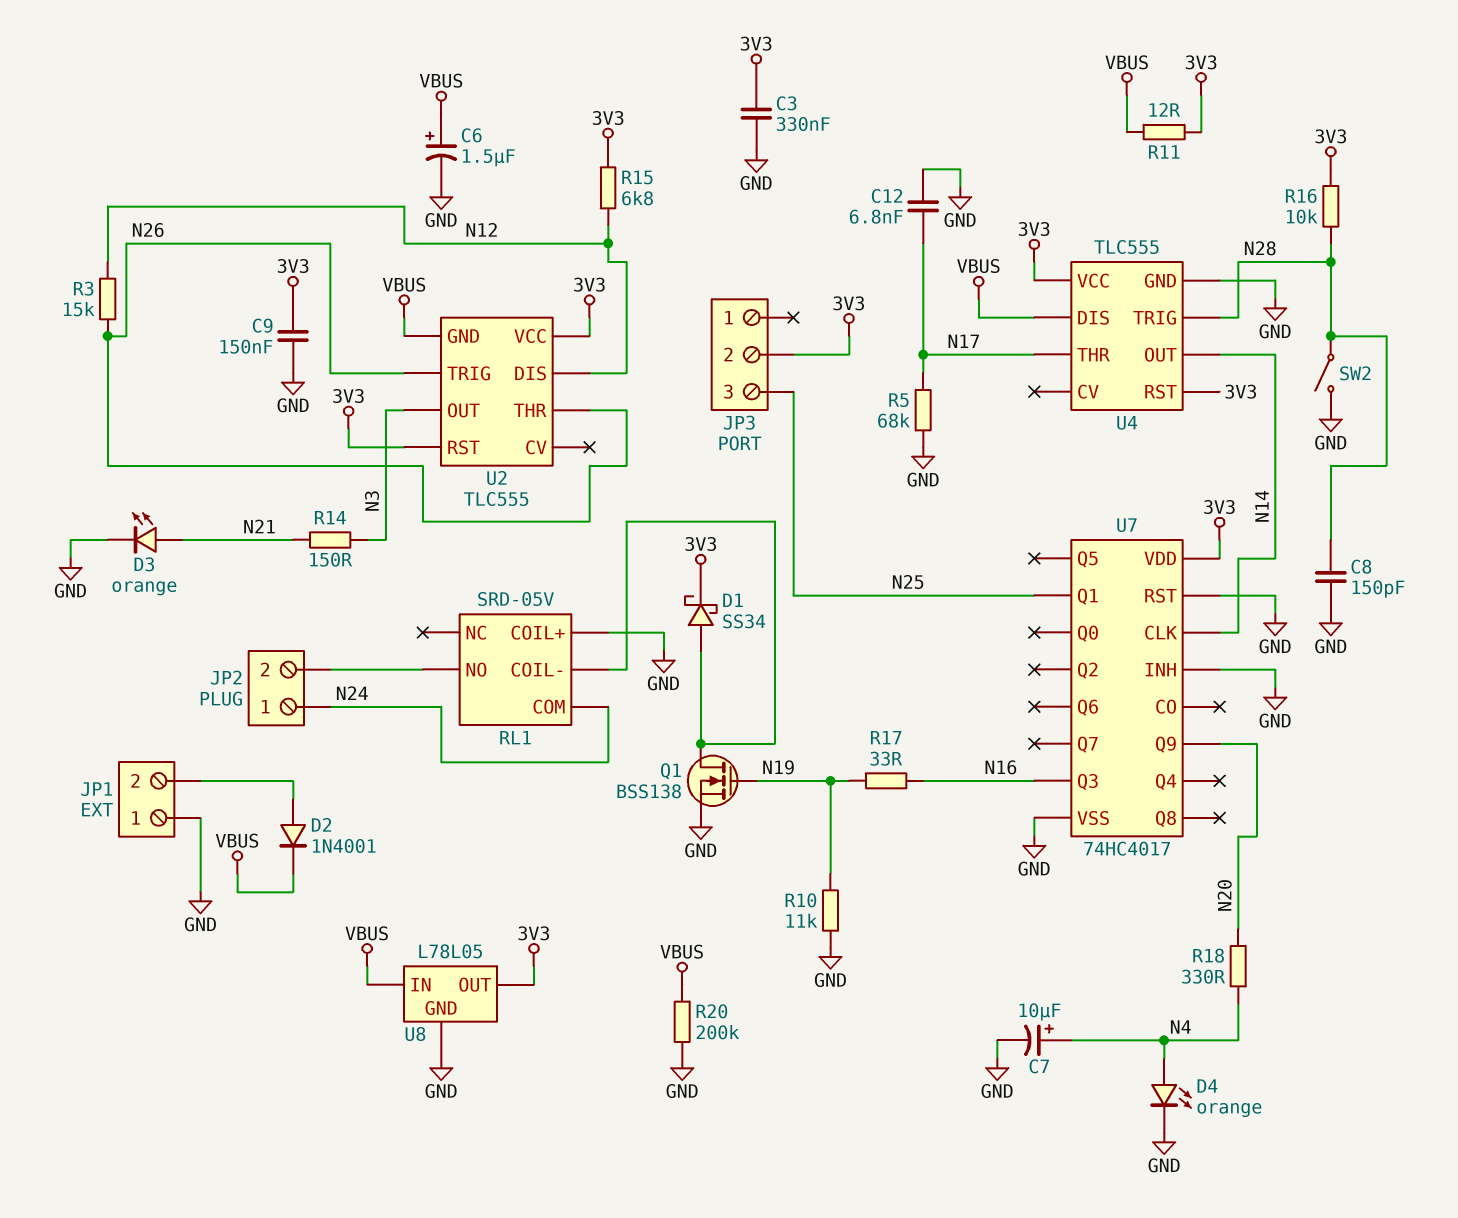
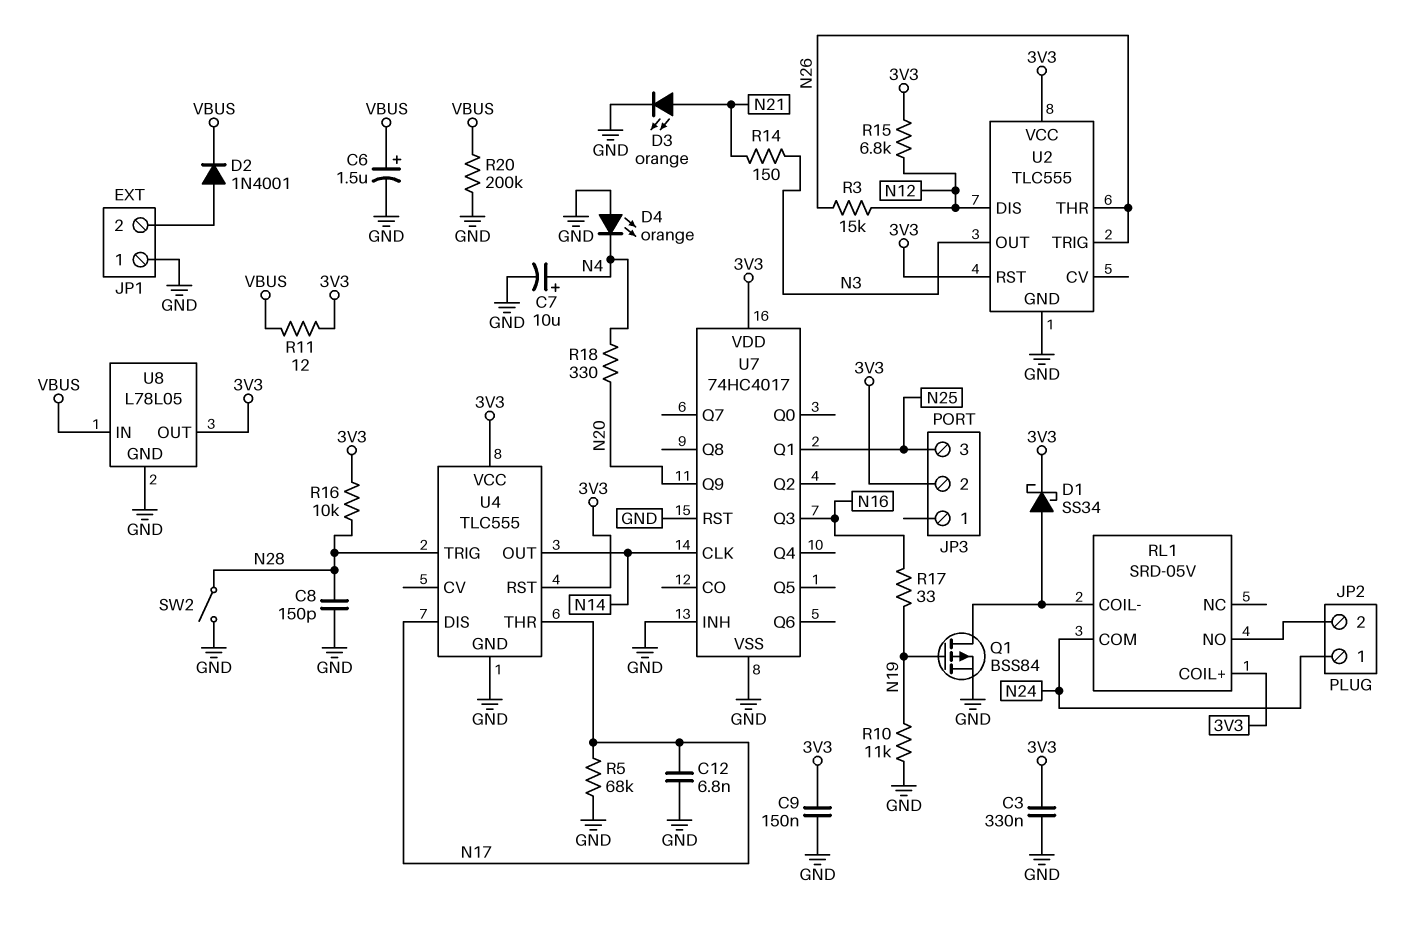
D4: LED orange (A N4, K GND) -> LED orange (A GND, K N4)
Q1: NMOS BSS138 (G N19, D RL1/COIL-, S GND) -> PMOS BSS84 (G N19, D RL1/COIL-, S GND)
RL1 pin COIL+: GND -> 3V3
U2 pin GND: VBUS -> GND
U4 pin DIS: VBUS -> N17

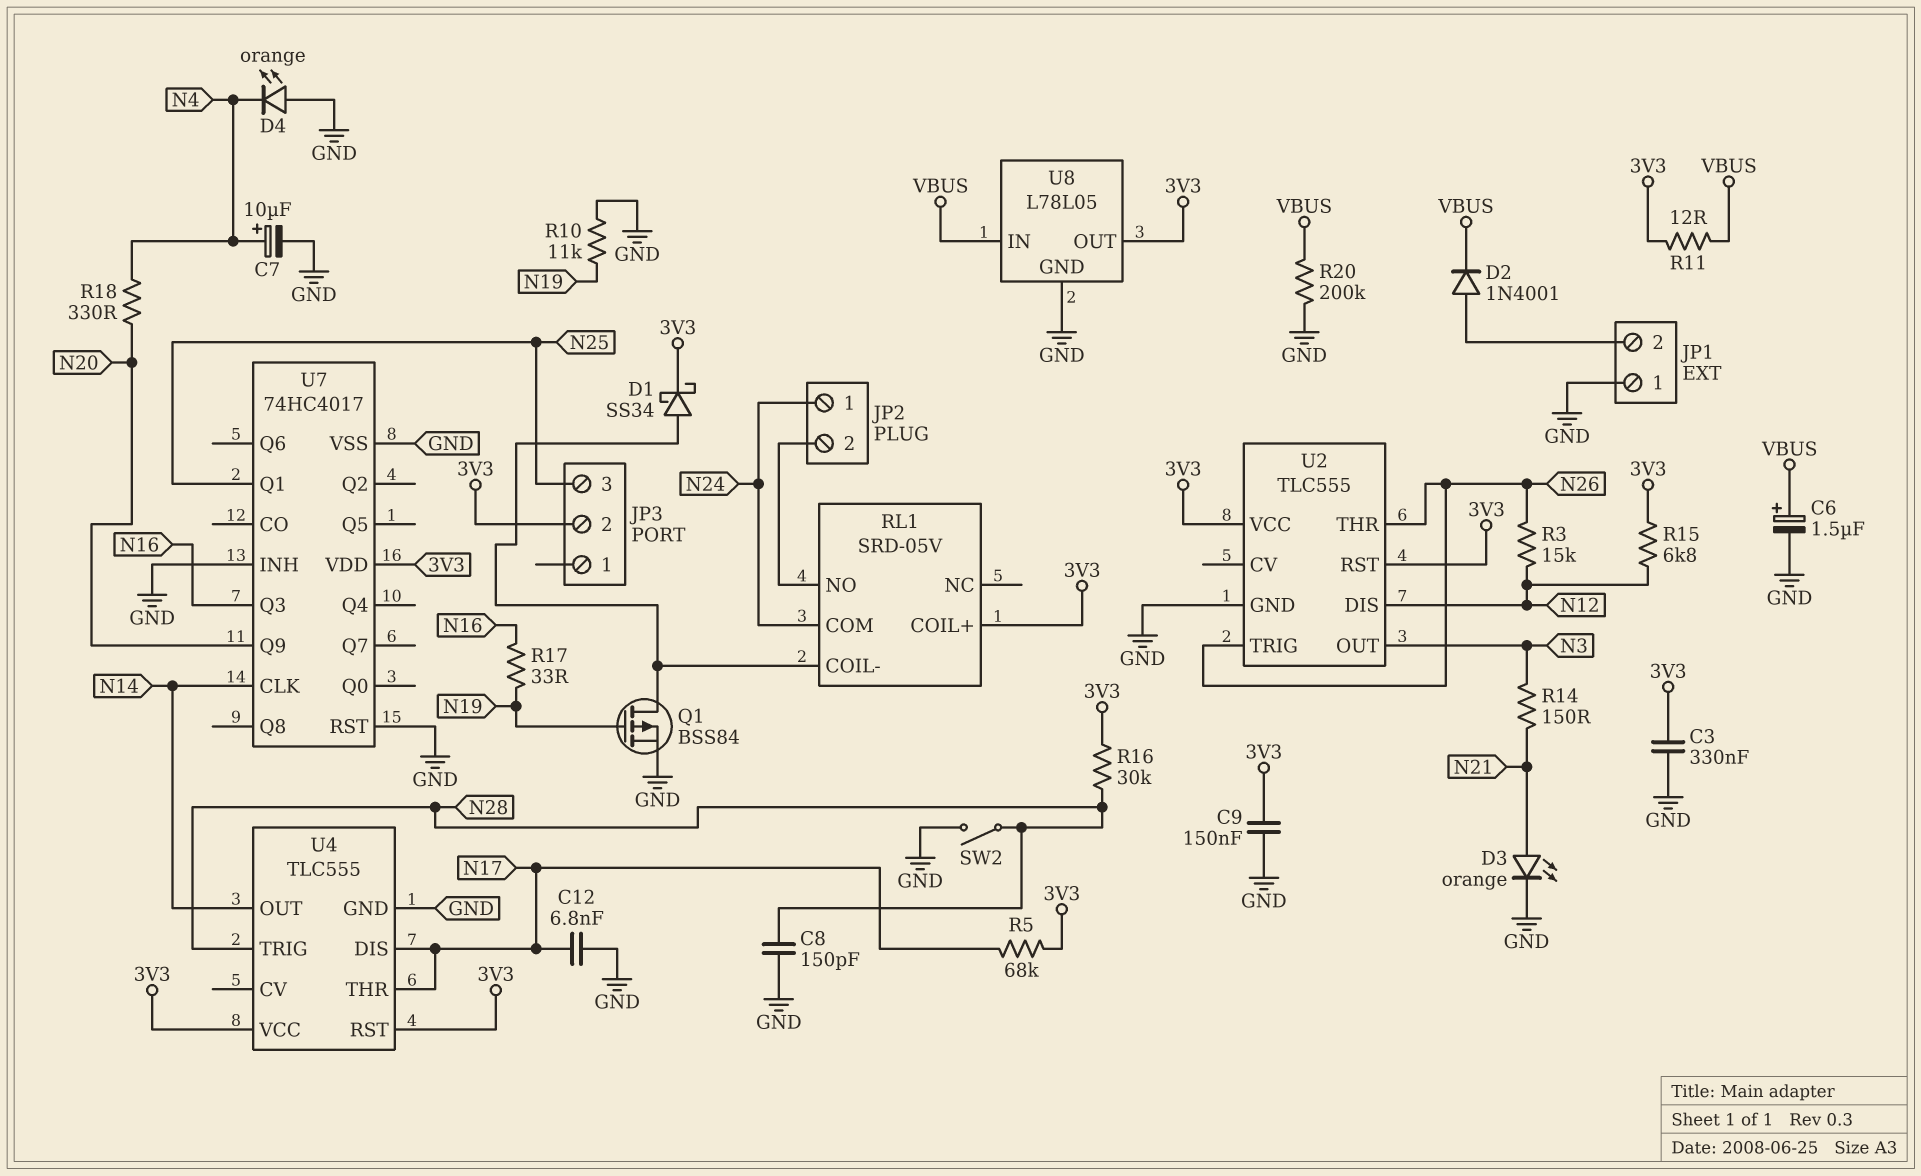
R5: 68k (GND, N17) -> 68k (3V3, N17)
R16: 10k (3V3, N28) -> 30k (3V3, N28)

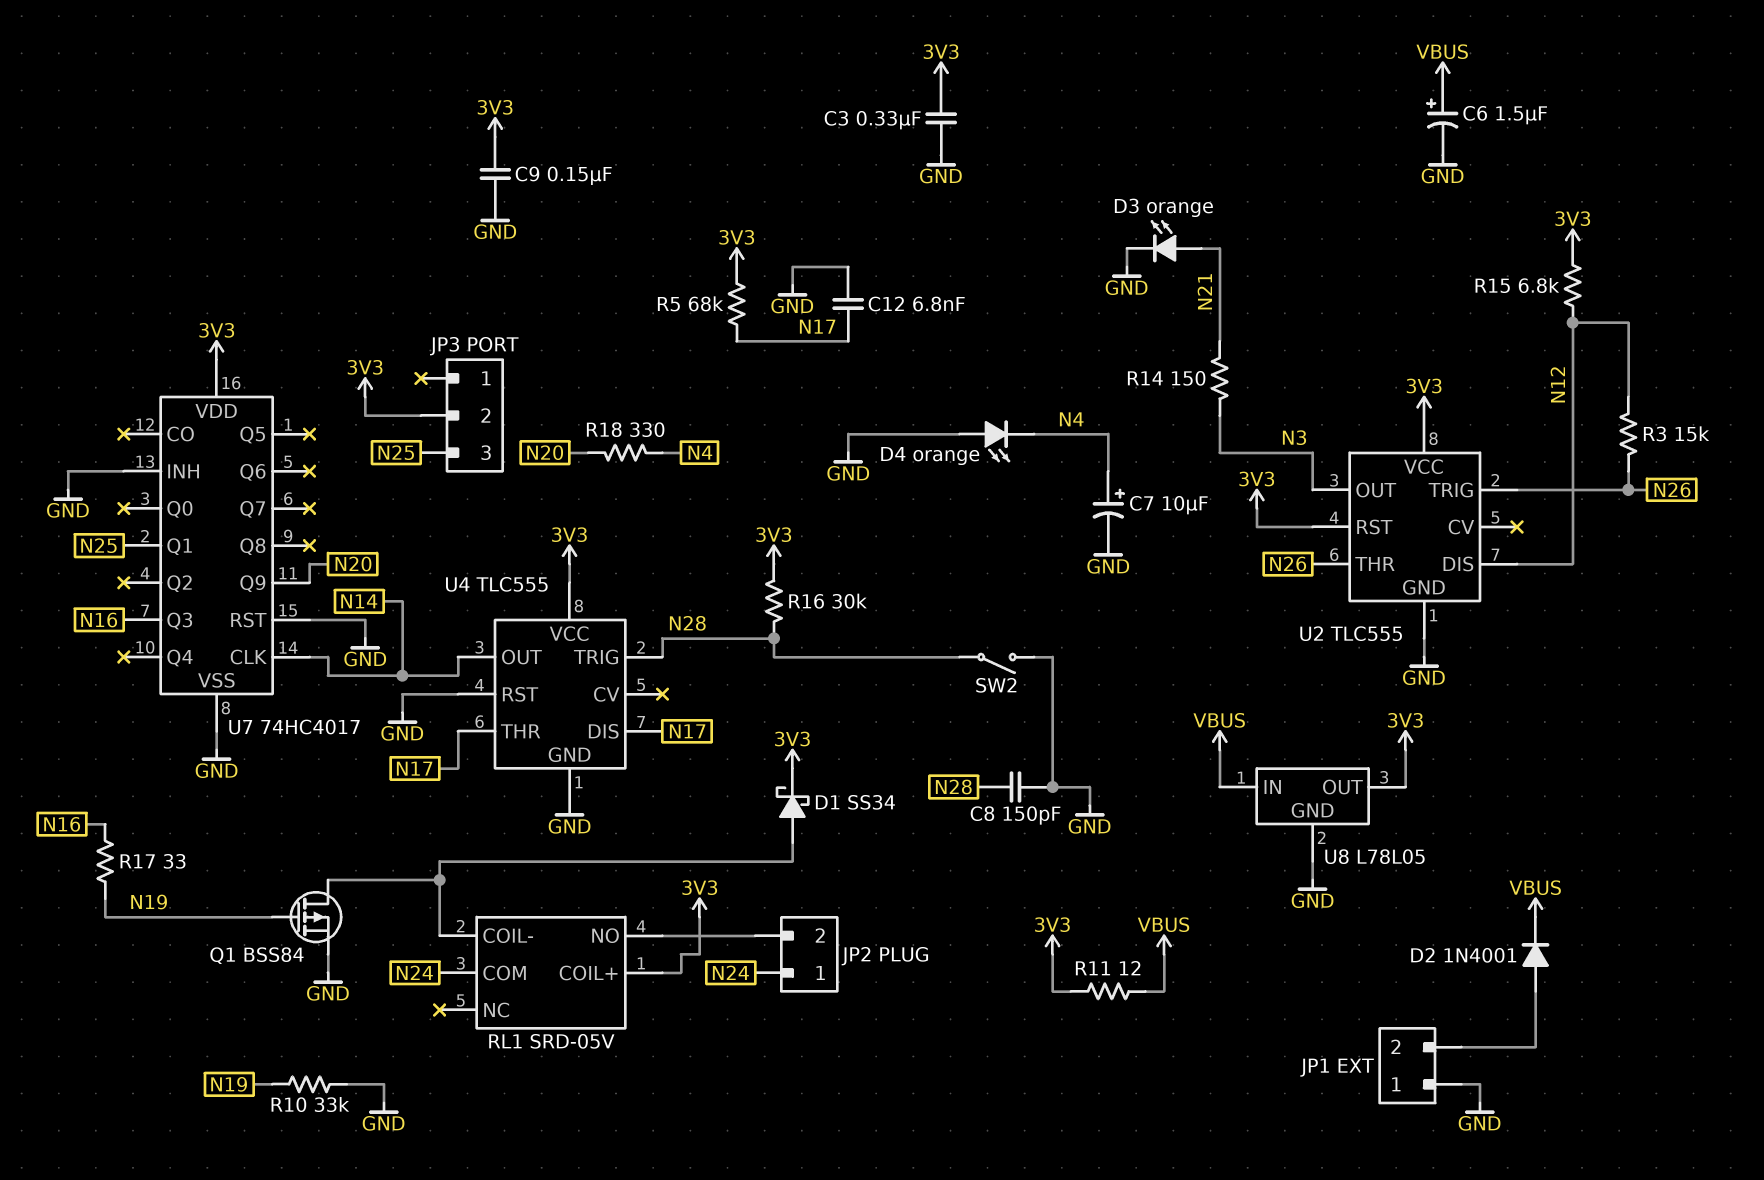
R10: 11k (GND, N19) -> 33k (GND, N19)
R20: 200k (GND, VBUS) -> none
U4 pin RST: 3V3 -> GND

